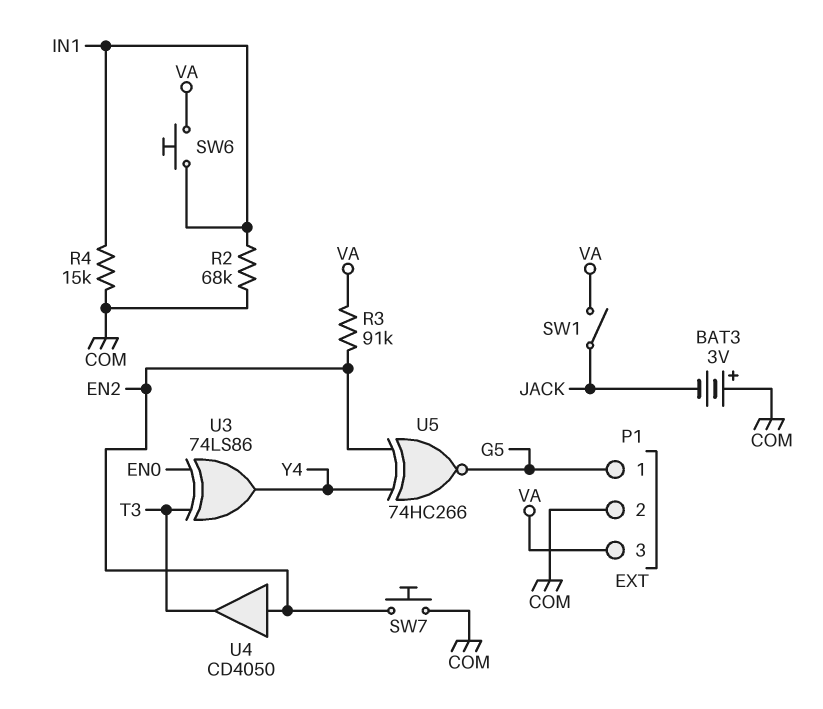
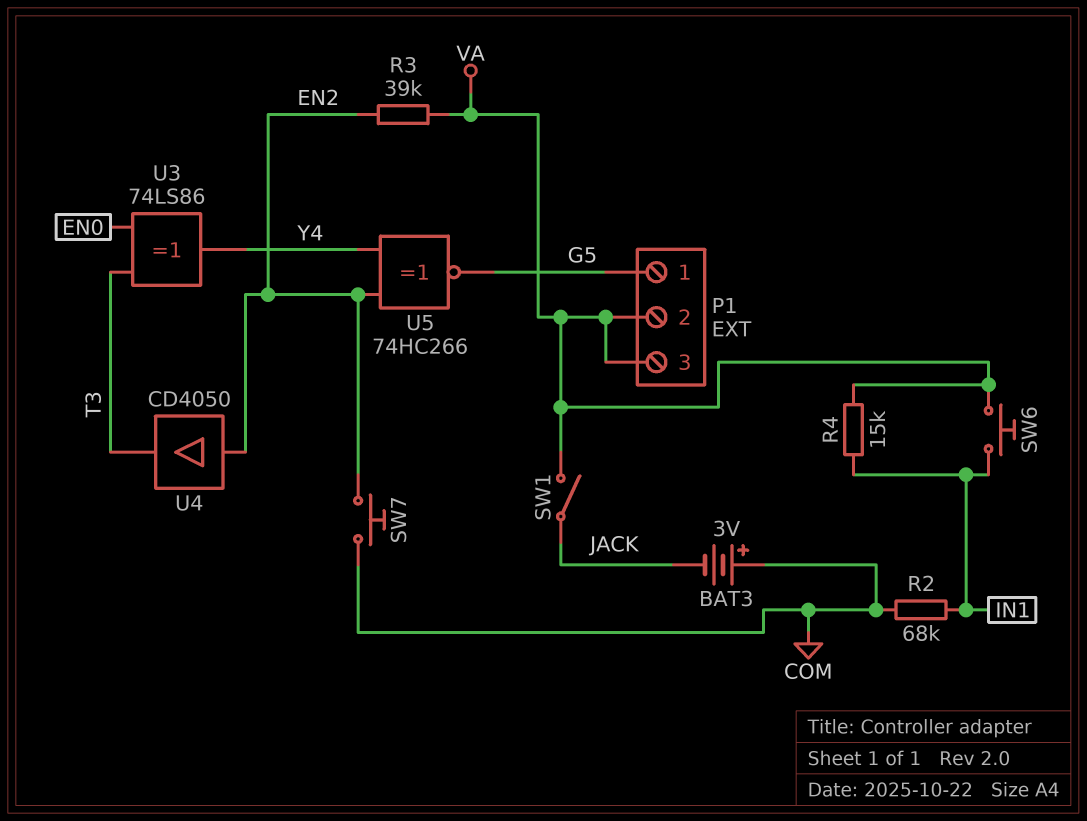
P1 pin 2: COM -> VA
R3: 91k (EN2, VA) -> 39k (EN2, VA)
R4: 15k (COM, IN1) -> 15k (IN1, VA)

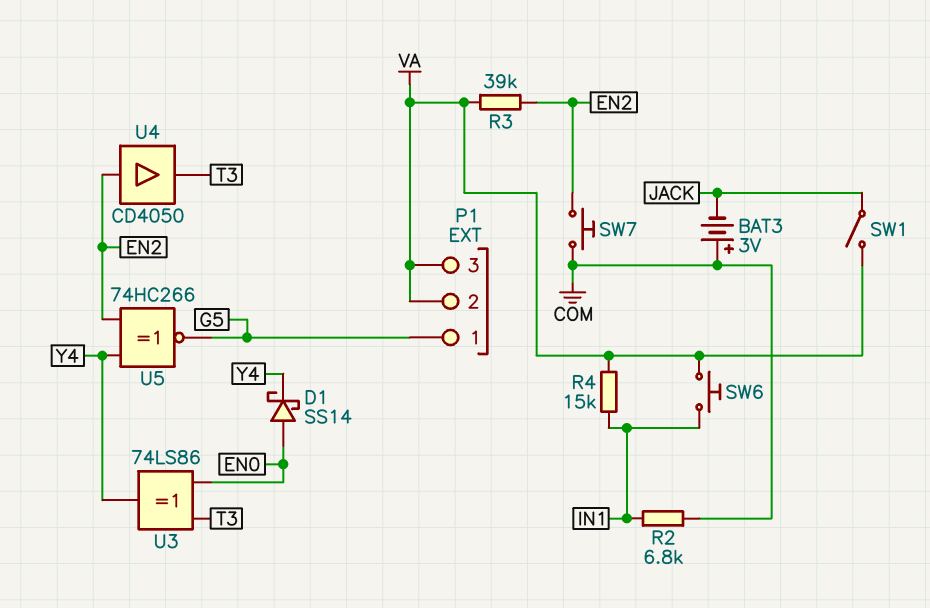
D1: none -> schottky SS14 (A EN0, K Y4)
R2: 68k (COM, IN1) -> 6.8k (COM, IN1)

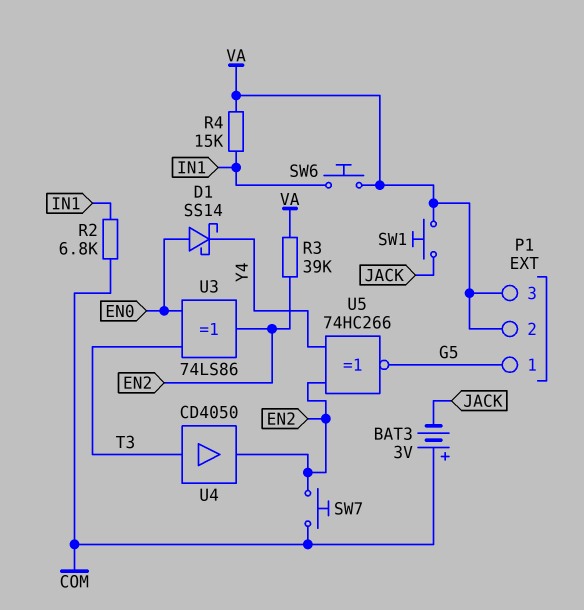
SW1: switch (JACK, VA) -> button (JACK, VA)
U3: XOR 74LS86 (in EN0, in T3, out Y4) -> XOR 74LS86 (in EN0, in T3, out EN2)
U4: buffer CD4050 (in EN2, out T3) -> buffer CD4050 (in T3, out EN2)

